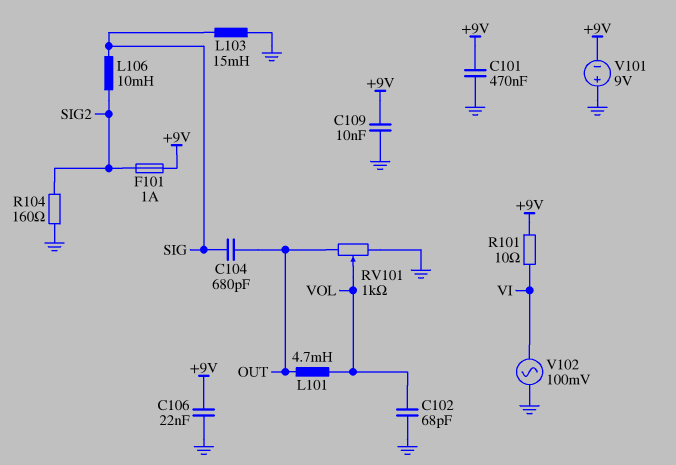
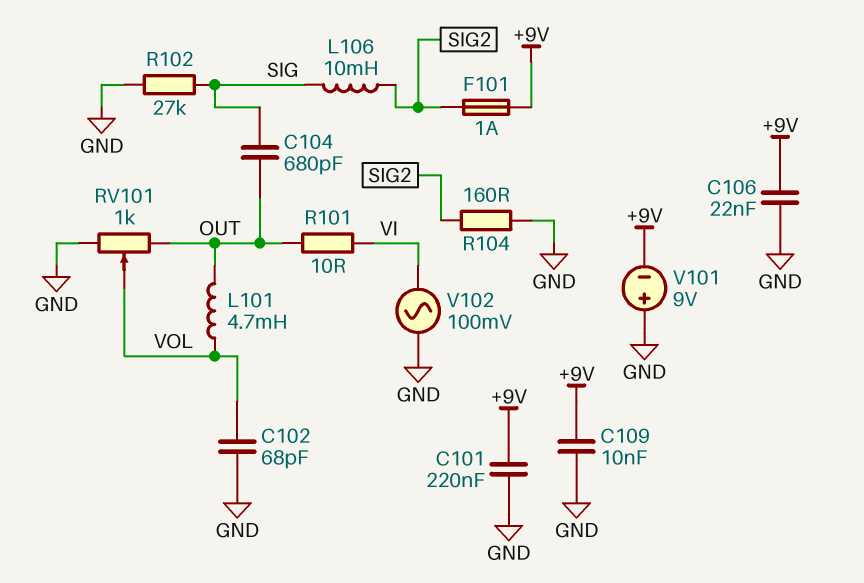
C101: 470nF (+9V, GND) -> 220nF (+9V, GND)
L103: 15mH (GND, SIG) -> none
R101: 10 (+9V, VI) -> 10 (OUT, VI)
R102: none -> 27k (GND, SIG)

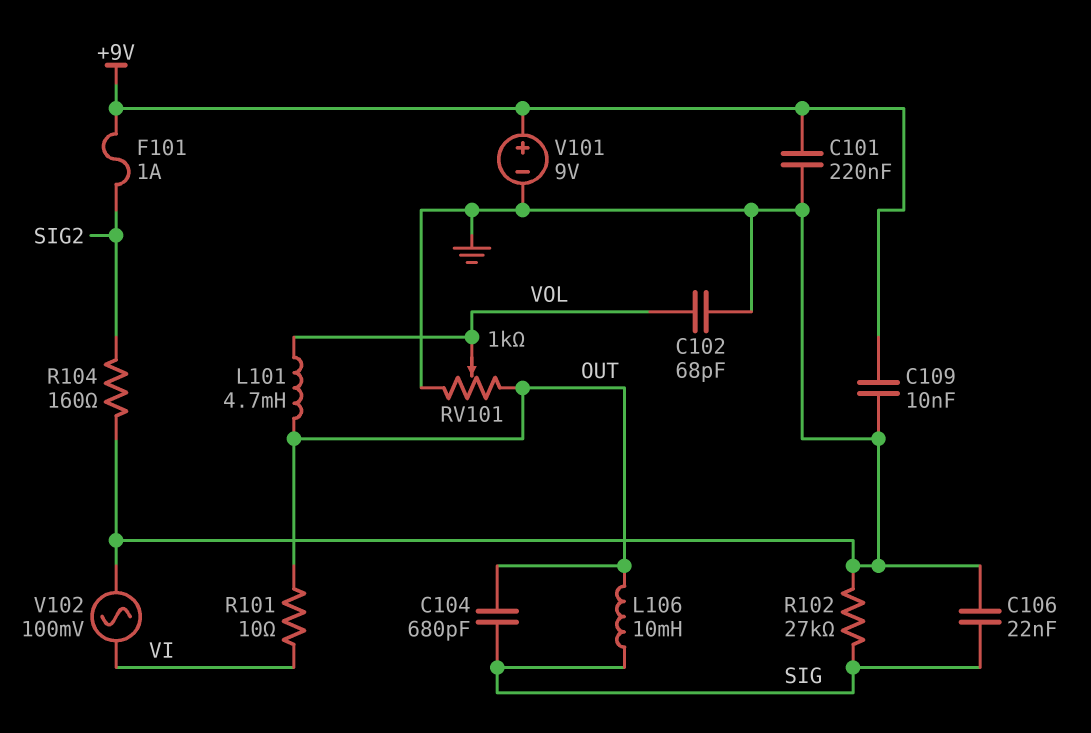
C106: 22nF (+9V, GND) -> 22nF (GND, SIG)
L106: 10mH (SIG, SIG2) -> 10mH (OUT, SIG)
V101: 9V (plus GND, minus +9V) -> 9V (plus +9V, minus GND)

